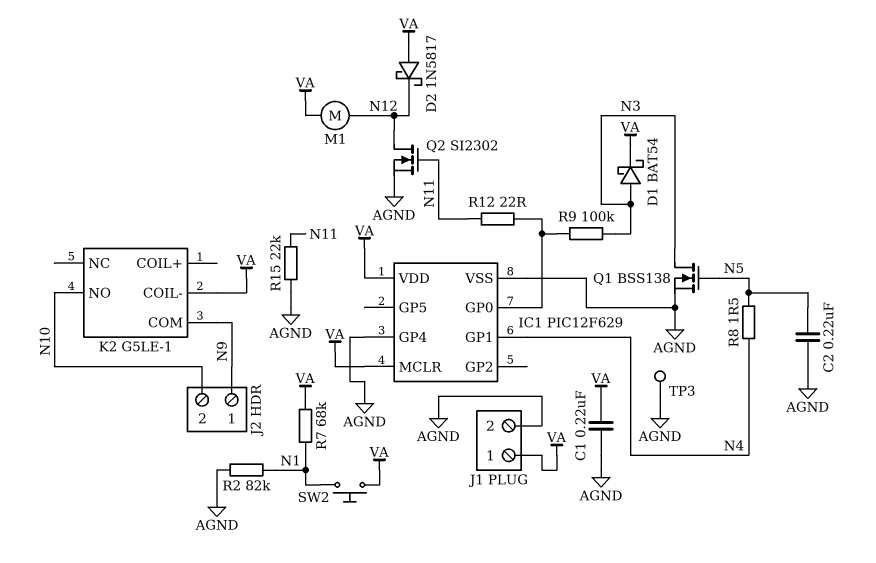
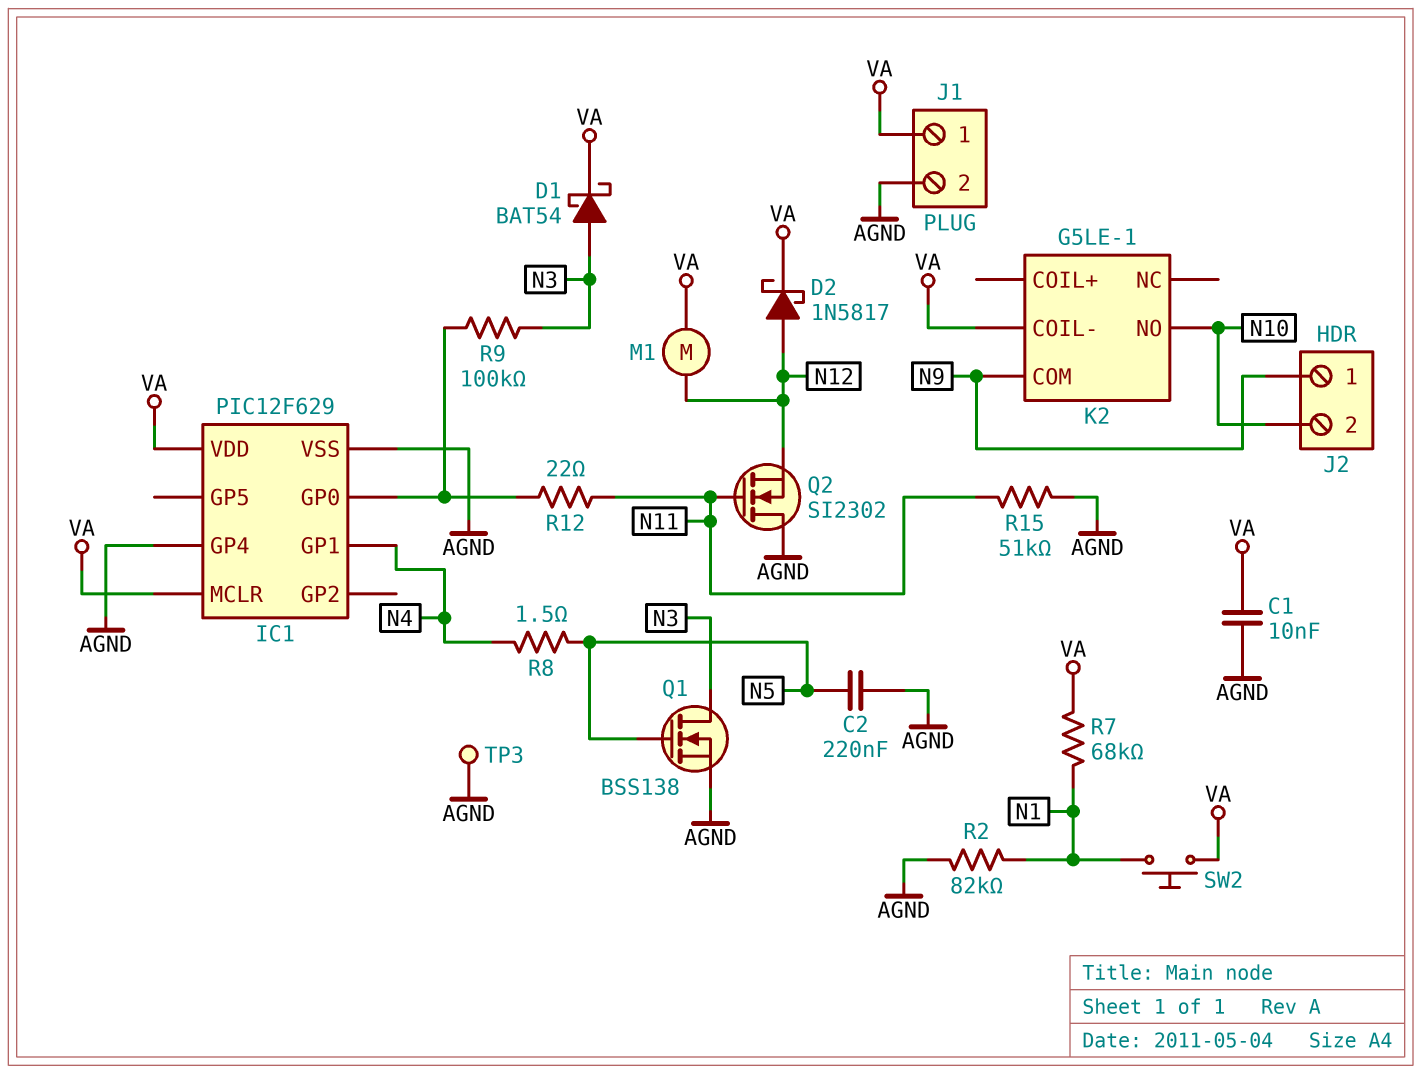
C1: 220nF (AGND, VA) -> 10nF (AGND, VA)
D2: schottky 1N5817 (A VA, K N12) -> schottky 1N5817 (A N12, K VA)
Q2: NMOS SI2302 (G N11, D N12, S AGND) -> NMOS SI2302 (G N11, D AGND, S N12)
R15: 22k (AGND, N11) -> 51k (AGND, N11)

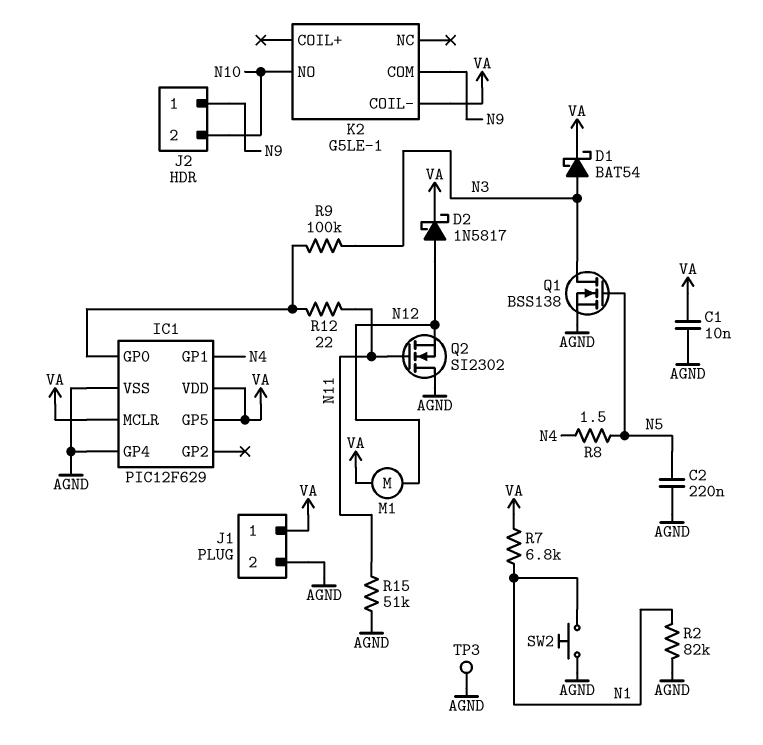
IC1 pin GP5: none -> VA
R7: 68k (N1, VA) -> 6.8k (N1, VA)
SW2: button (N1, VA) -> button (AGND, N1)

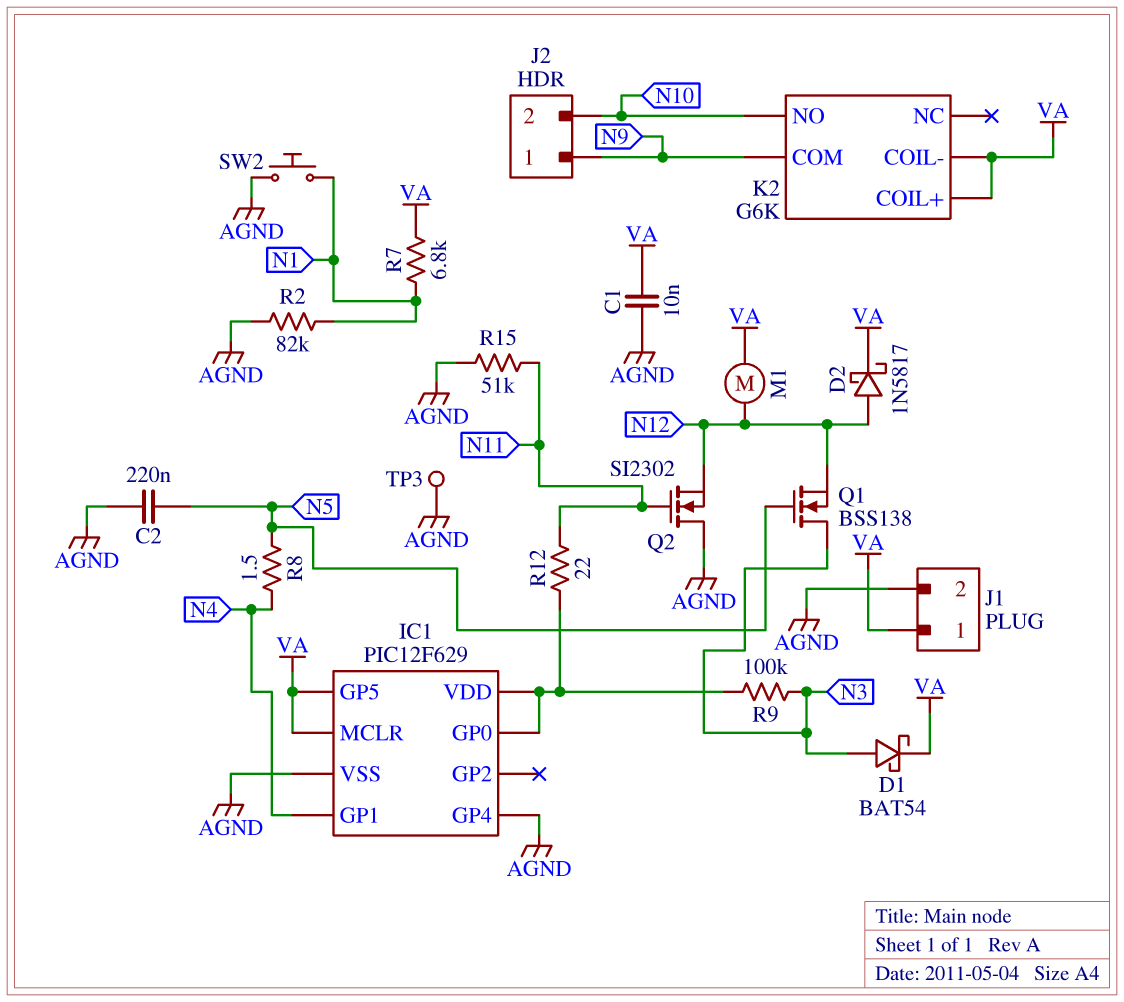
IC1 pin VDD: VA -> IC1/GP0
K2: G5LE-1 -> G6K
K2 pin COIL+: none -> VA
Q1: NMOS BSS138 (G N5, D N3, S AGND) -> NMOS BSS138 (G N5, D N3, S N12)

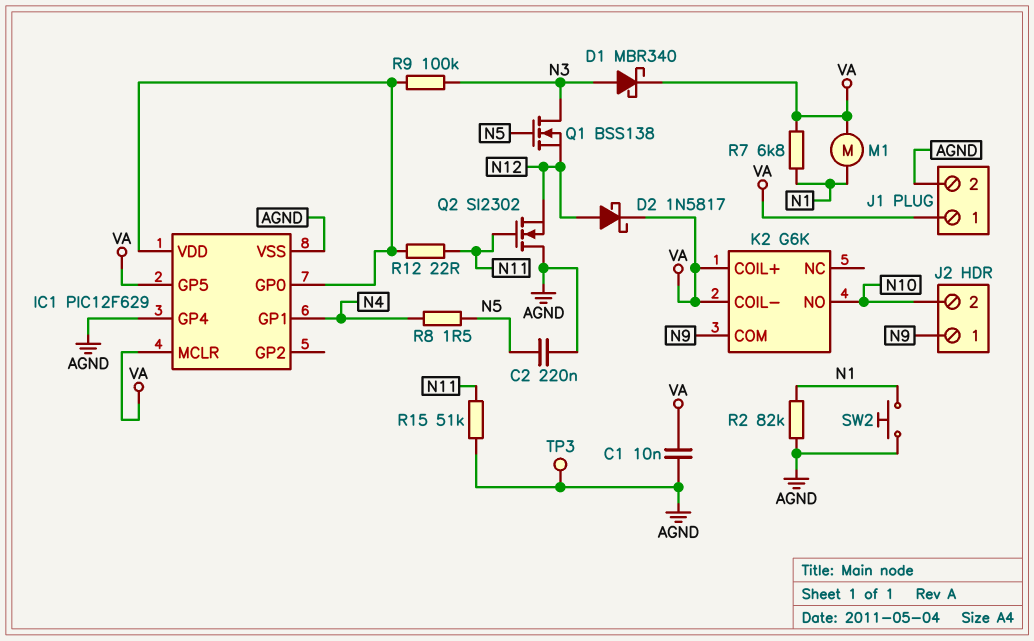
D1: schottky BAT54 (A N3, K VA) -> schottky MBR340 (A N3, K VA)
M1: motor (N12, VA) -> motor (N1, VA)

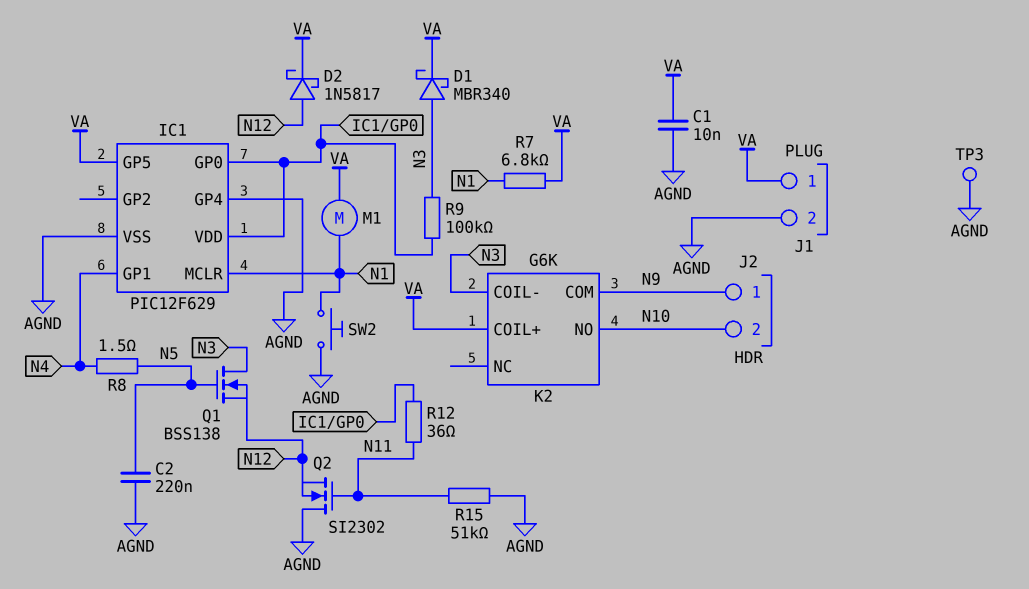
IC1 pin MCLR: VA -> N1
K2 pin COIL-: VA -> N3
R2: 82k (AGND, N1) -> none
R12: 22 (IC1/GP0, N11) -> 36 (IC1/GP0, N11)

